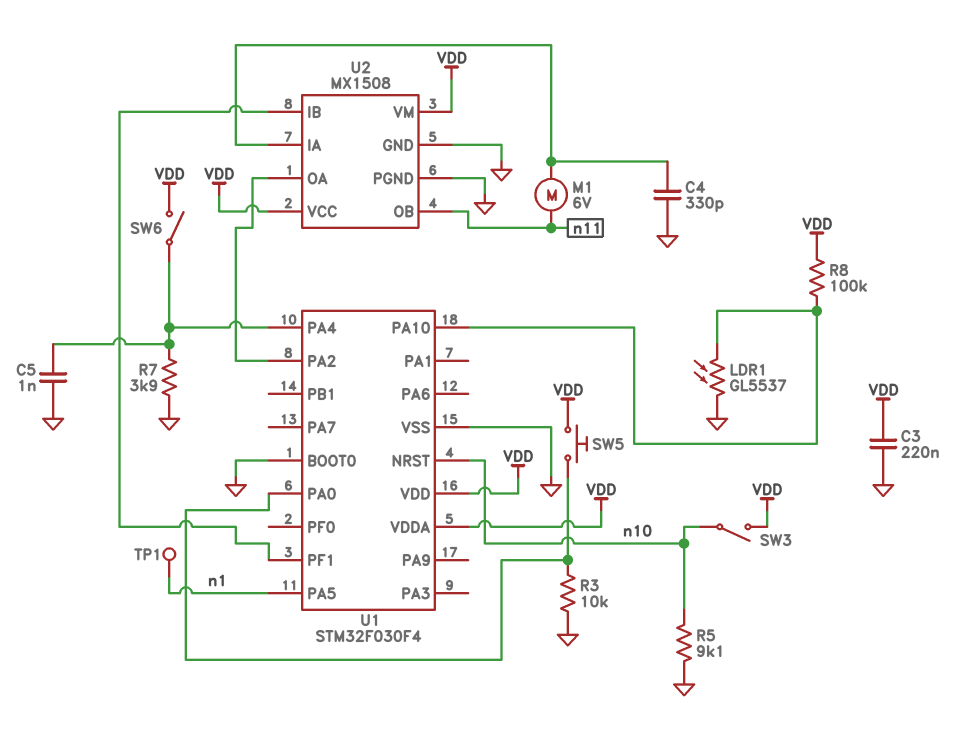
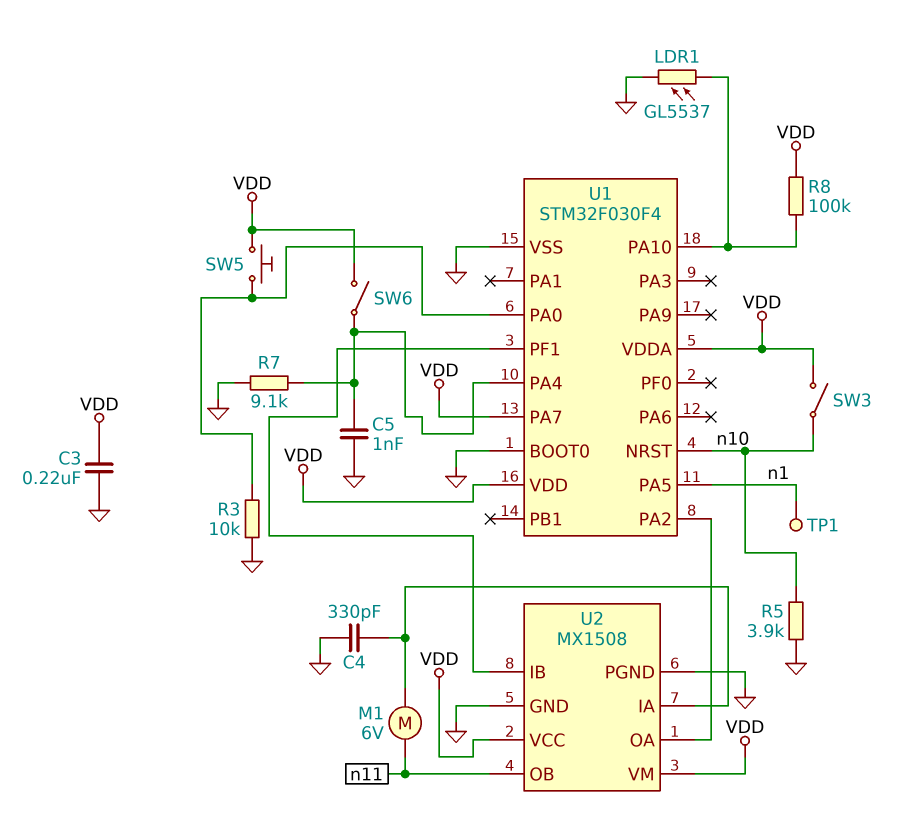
R5: 9.1k (GND, n10) -> 3.9k (GND, n10)
R7: 3.9k (GND, U1/PA4) -> 9.1k (GND, U1/PA4)
U1 pin PA7: none -> VDD

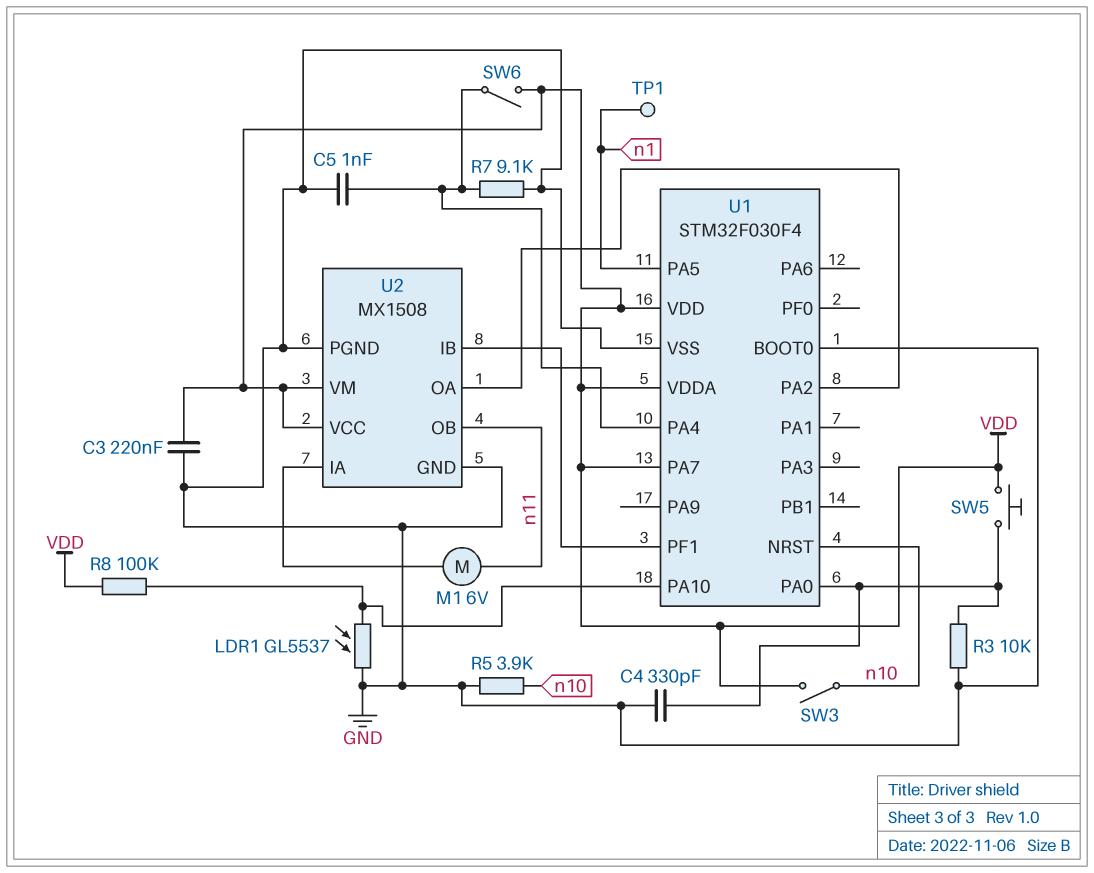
C4: 330pF (GND, U2/IA) -> 330pF (GND, U1/PA0)

